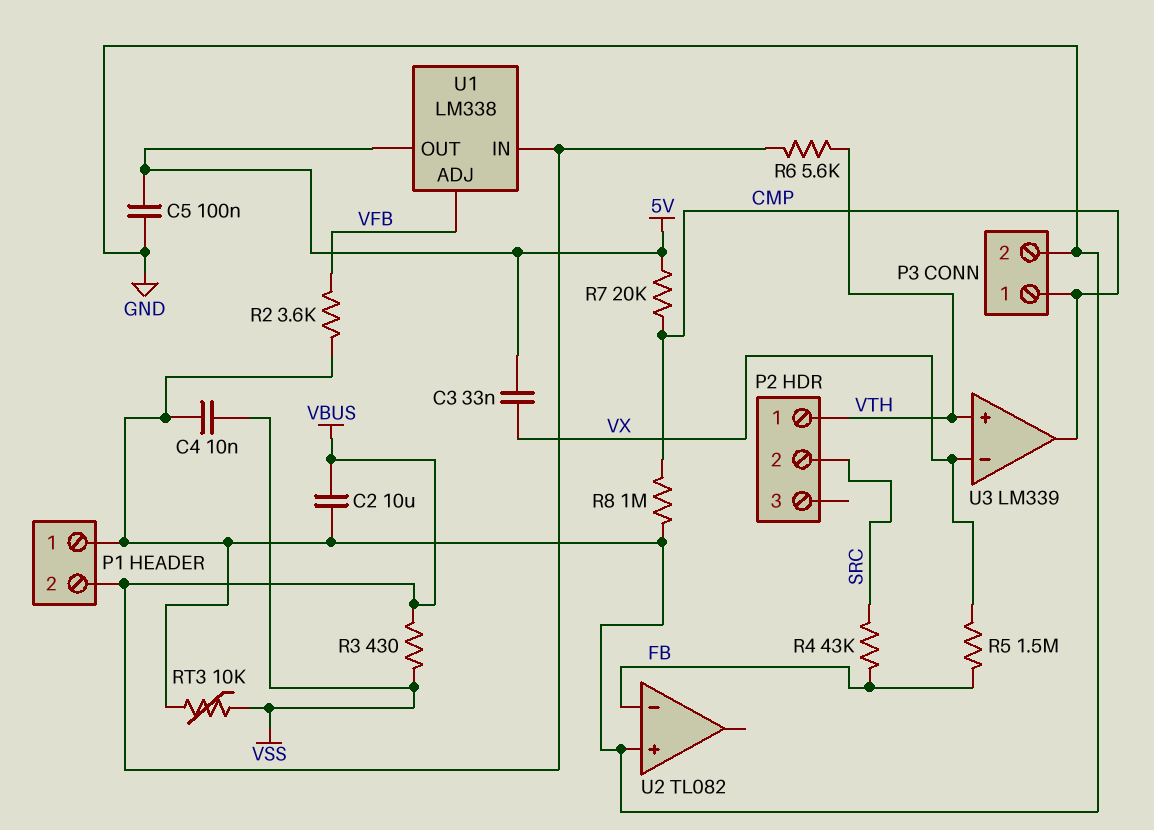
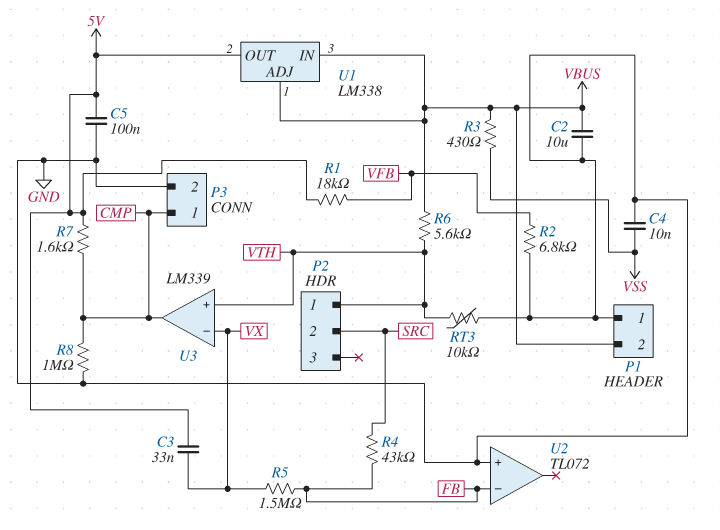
R1: none -> 18k (5V, VFB)
R2: 3.6k (GND, VFB) -> 6.8k (GND, VFB)
R7: 20k (5V, CMP) -> 1.6k (5V, CMP)
RT3: 10k (GND, VSS) -> 10k (GND, VTH)
U1 pin ADJ: VFB -> VBUS
U2: TL082 -> TL072

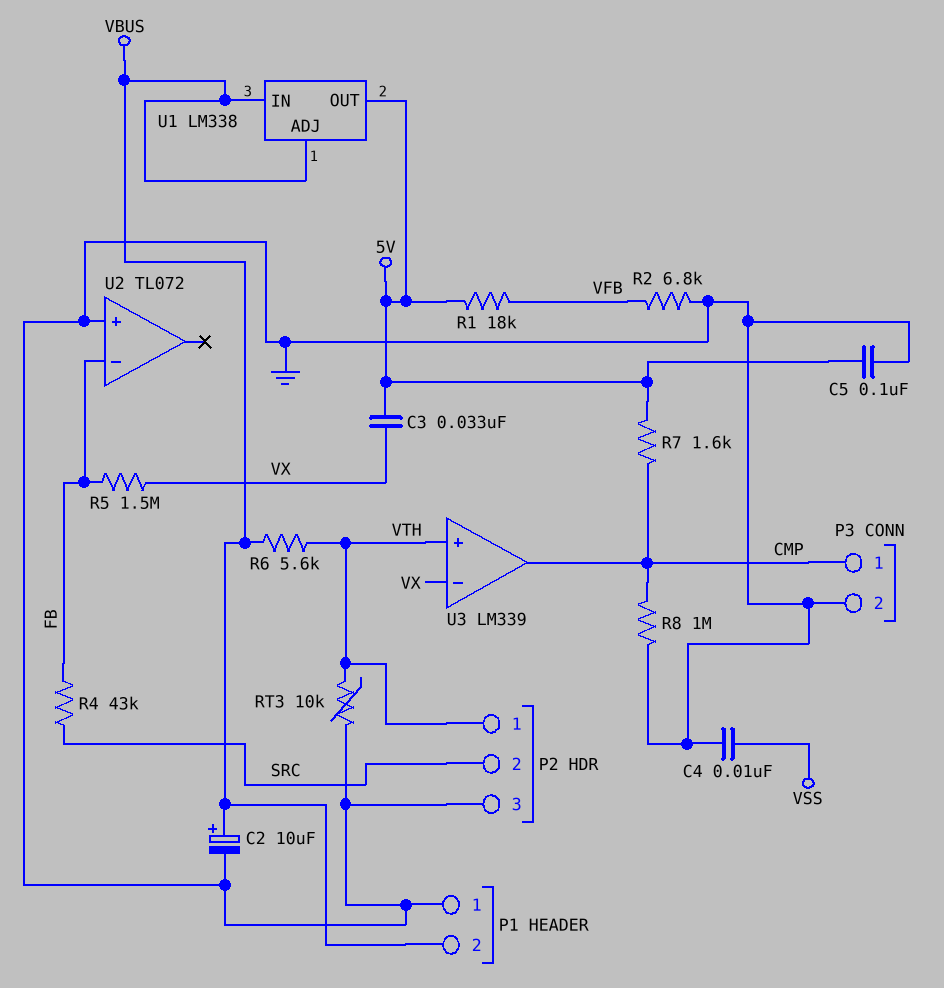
C2: 10uF (GND, VBUS) -> 10uF (plus VBUS, minus GND)
P2 pin 3: none -> GND
R3: 430 (VBUS, VSS) -> none

